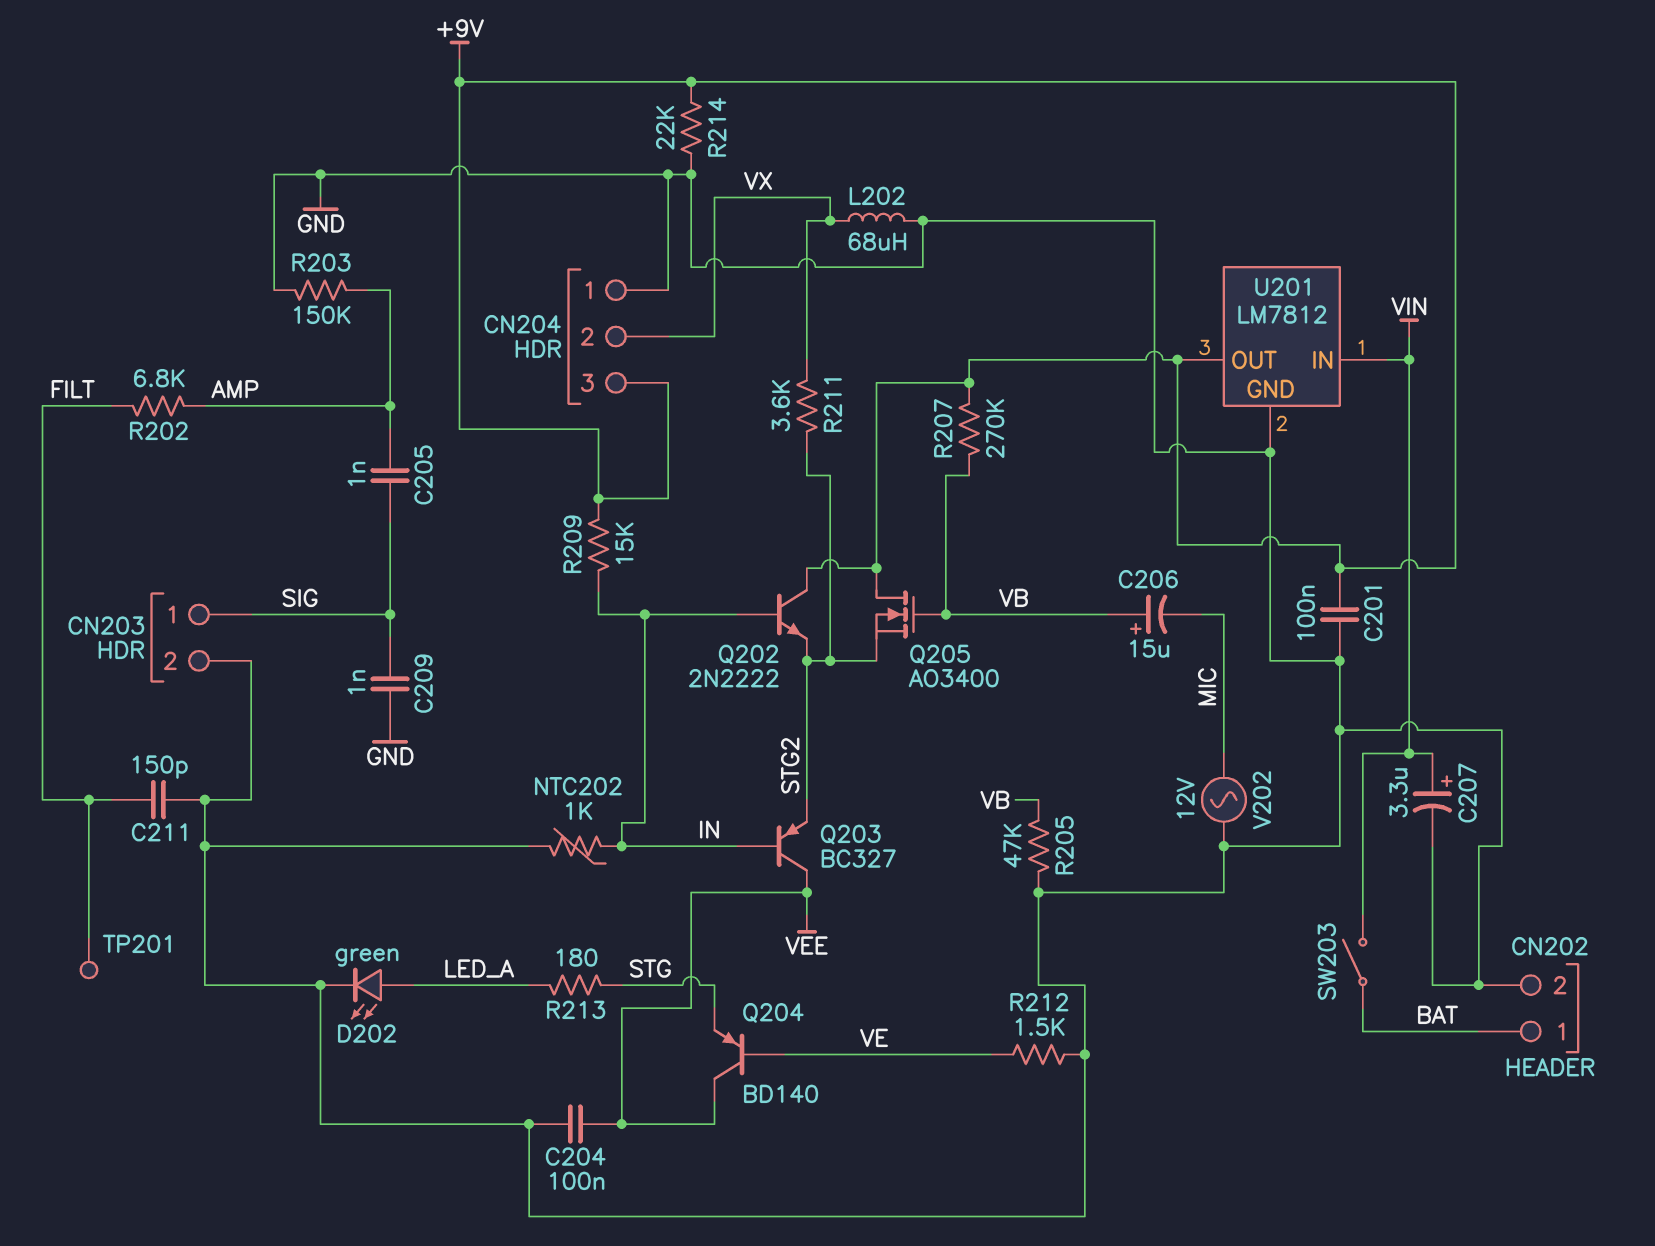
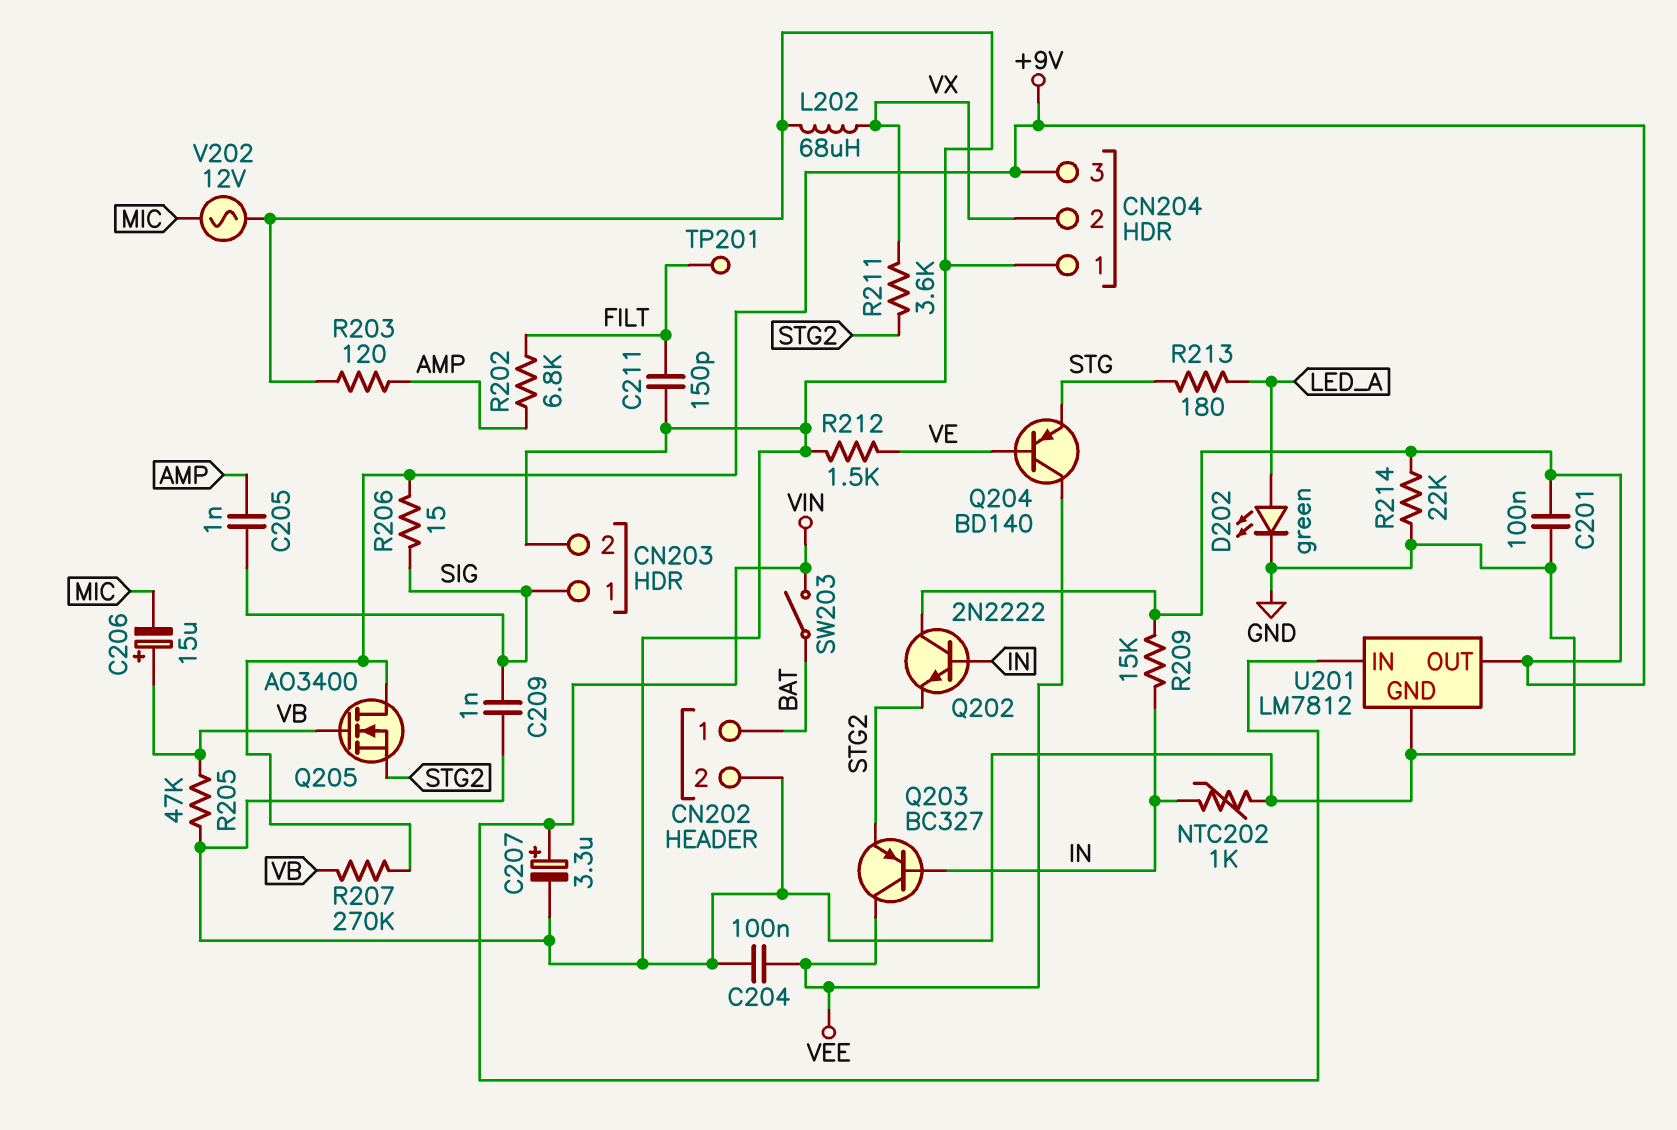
R203: 150k (AMP, GND) -> 120 (AMP, GND)
R206: none -> 15 (+9V, SIG)

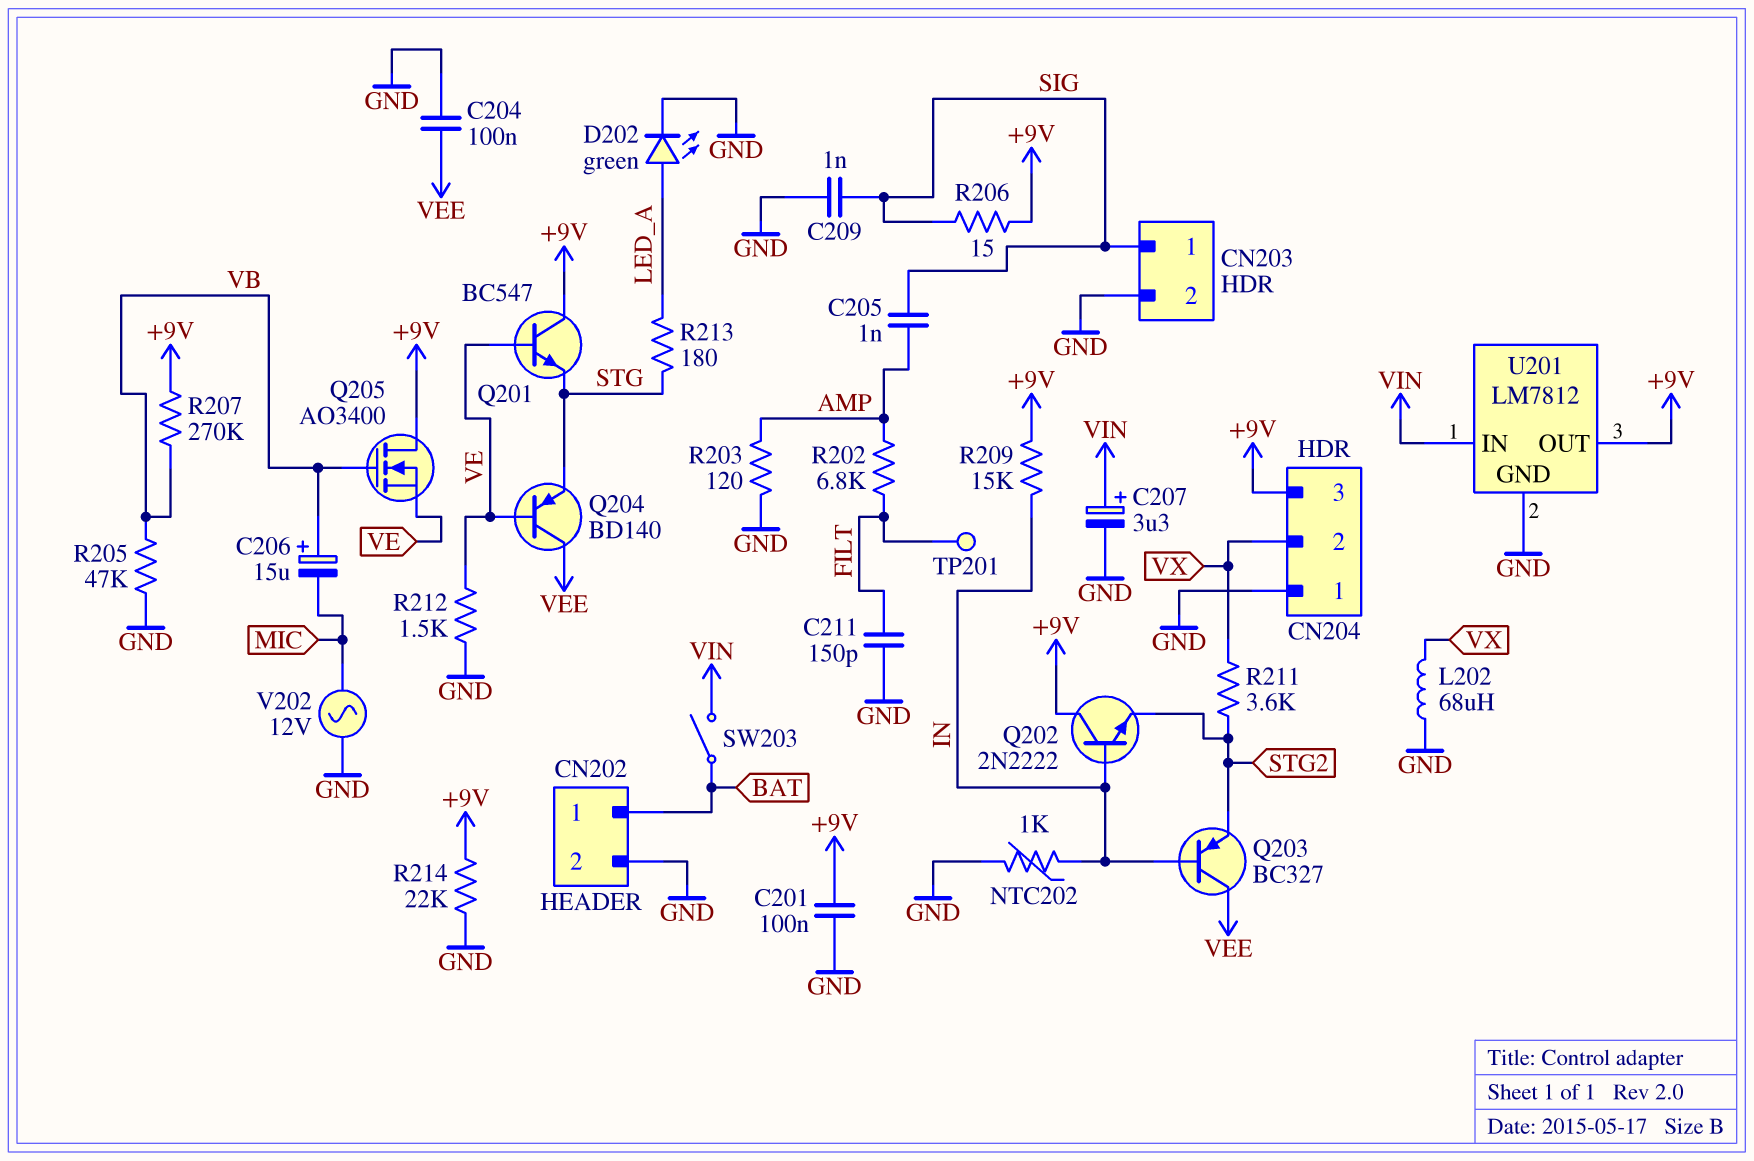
Q201: none -> NPN BC547 (B VE, C +9V, E STG)
Q205: NMOS AO3400 (G VB, D +9V, S STG2) -> NMOS AO3400 (G VB, D +9V, S VE)

